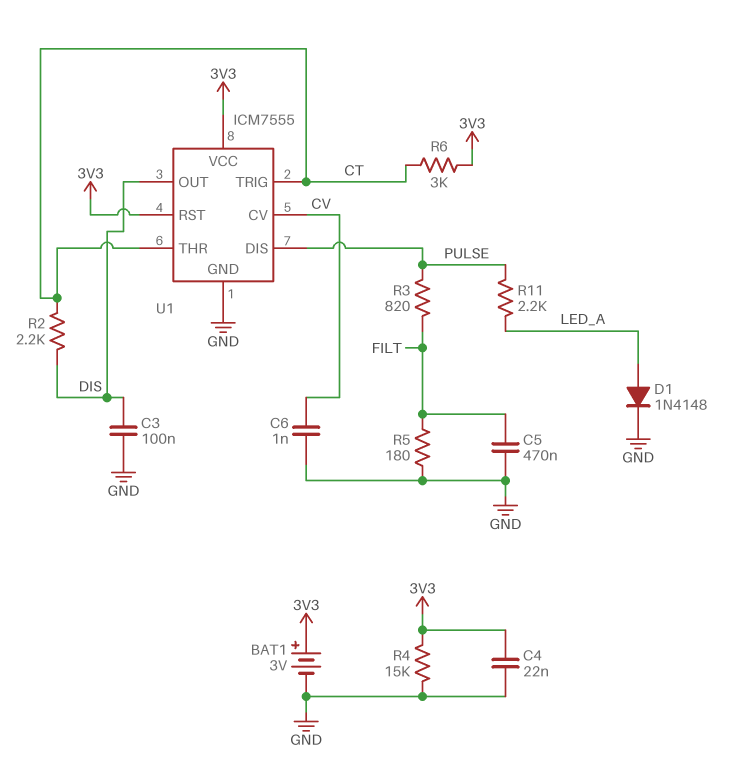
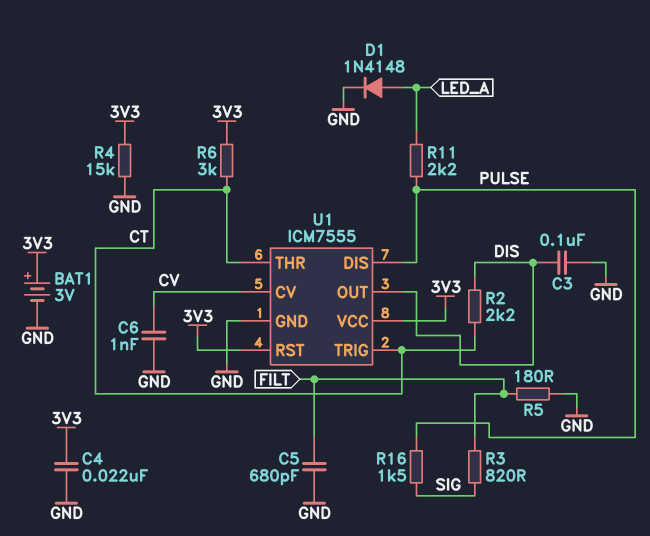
C5: 470nF (FILT, GND) -> 680pF (FILT, GND)
R3: 820 (FILT, PULSE) -> 820 (FILT, SIG)
R16: none -> 1.5k (PULSE, SIG)

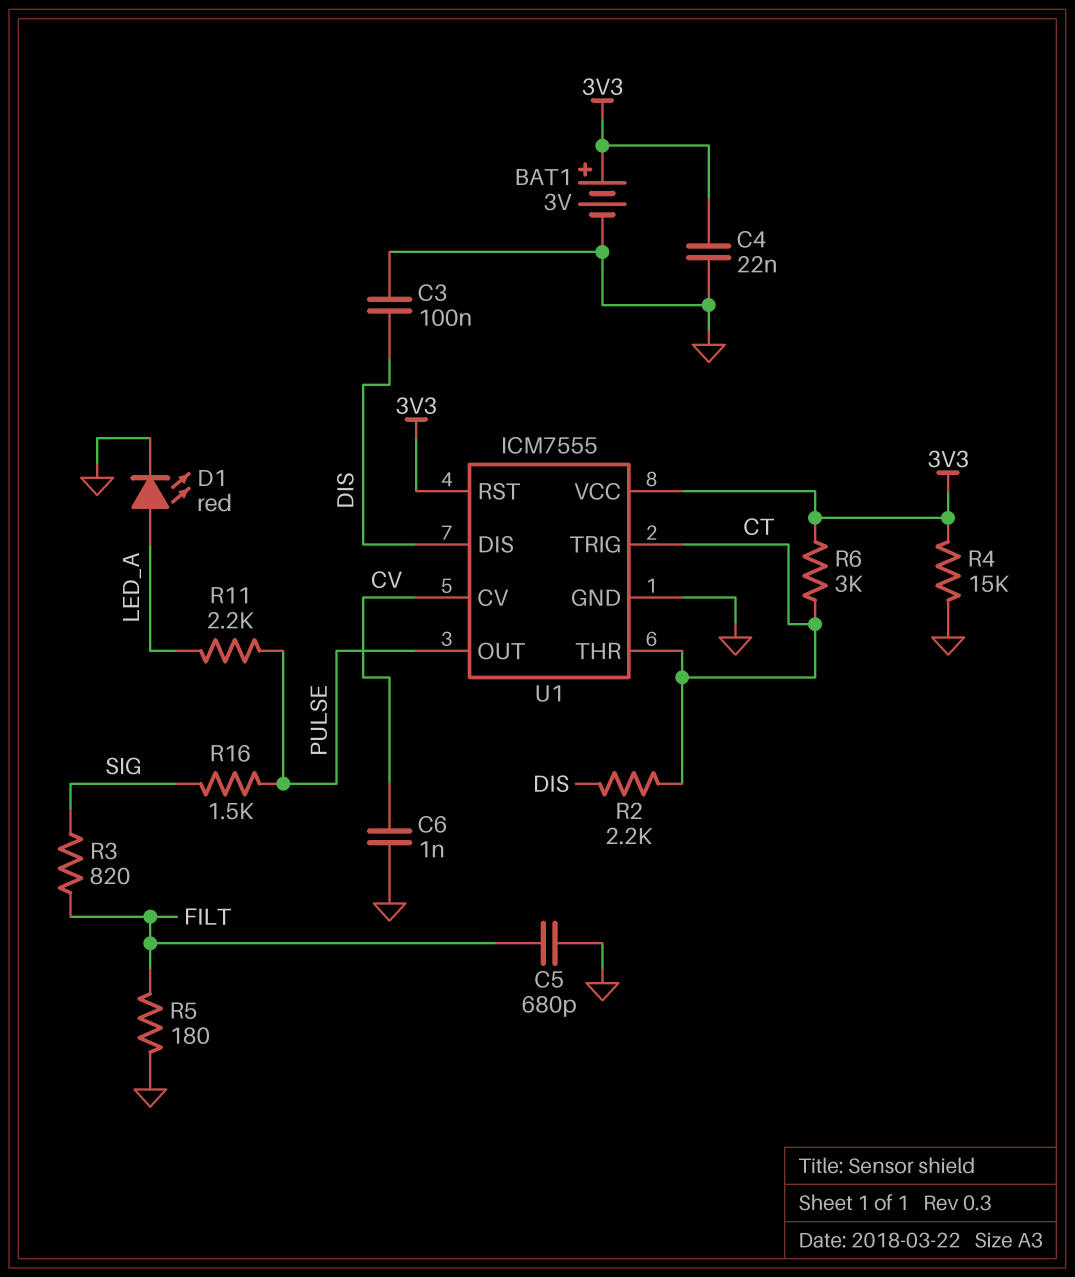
D1: diode 1N4148 (A LED_A, K GND) -> LED red (A LED_A, K GND)
U1 pin DIS: PULSE -> DIS
U1 pin OUT: DIS -> PULSE

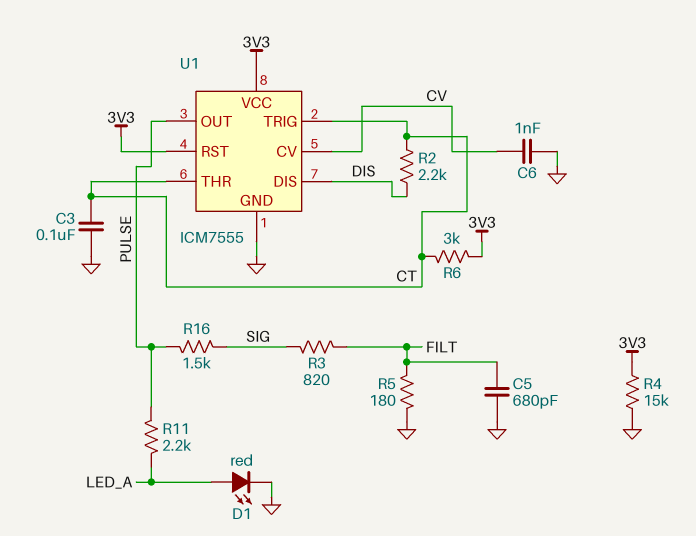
BAT1: 3V (plus 3V3, minus GND) -> none
C3: 100nF (DIS, GND) -> 100nF (CT, GND)
C4: 22nF (3V3, GND) -> none

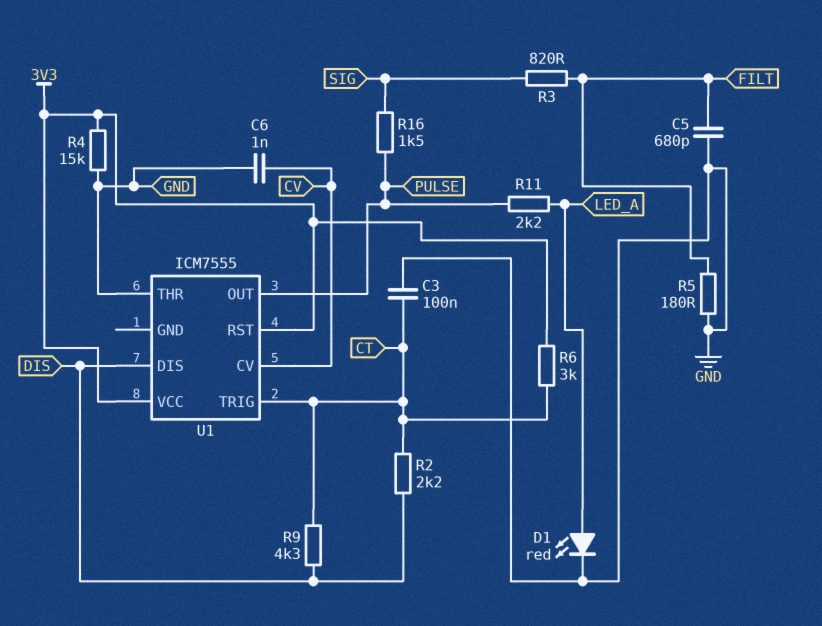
R9: none -> 4.3k (CT, DIS)
U1 pin GND: GND -> none
U1 pin THR: CT -> GND

